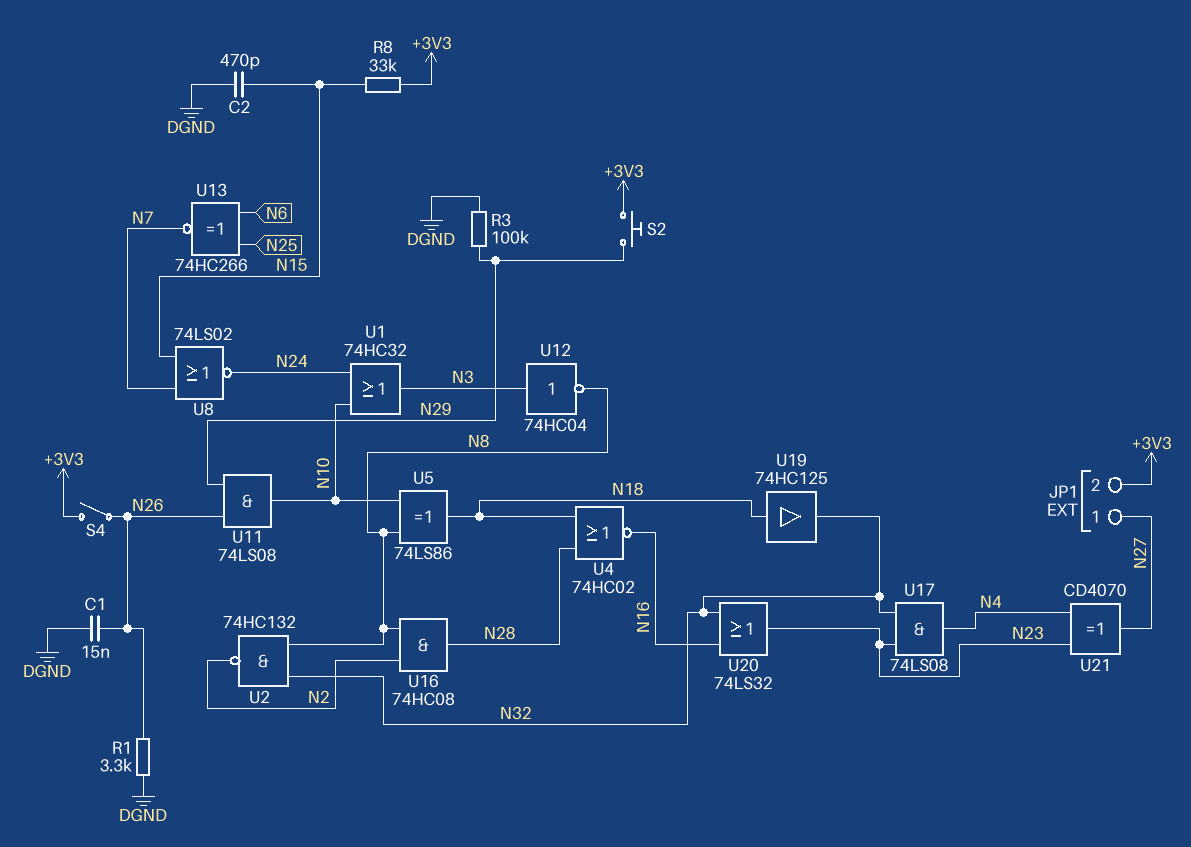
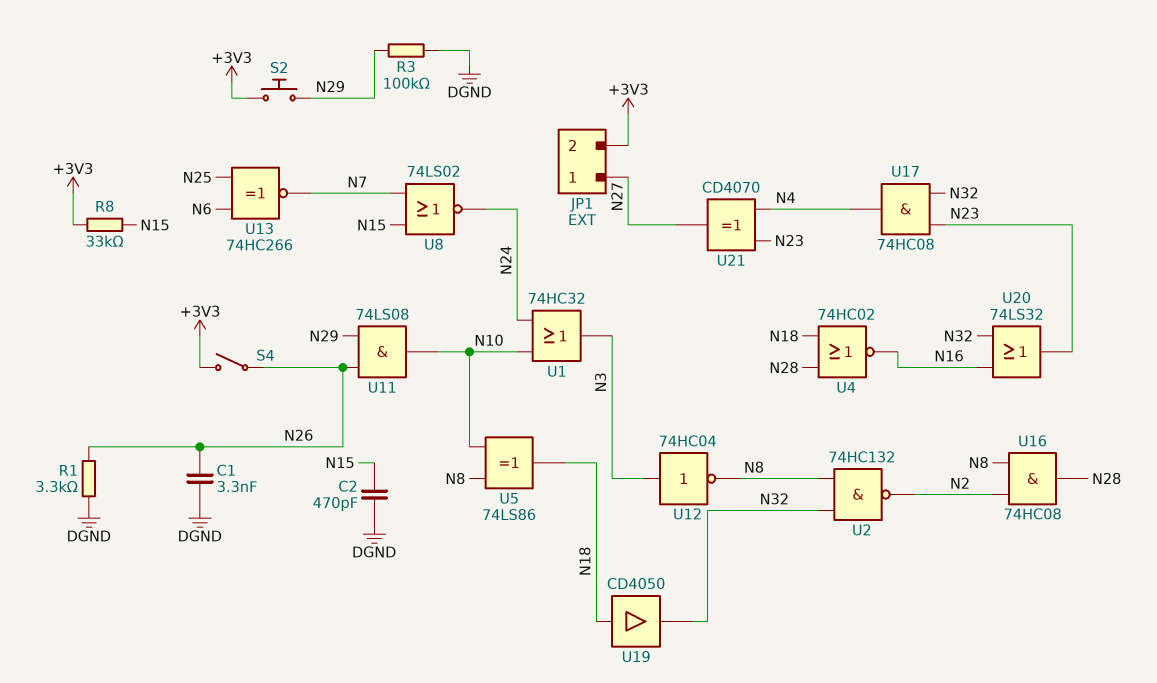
C1: 15nF (DGND, N26) -> 3.3nF (DGND, N26)
U17: AND 74LS08 (in N23, in N32, out N4) -> AND 74HC08 (in N23, in N32, out N4)
U19: buffer 74HC125 (in N18, out N32) -> buffer CD4050 (in N18, out N32)

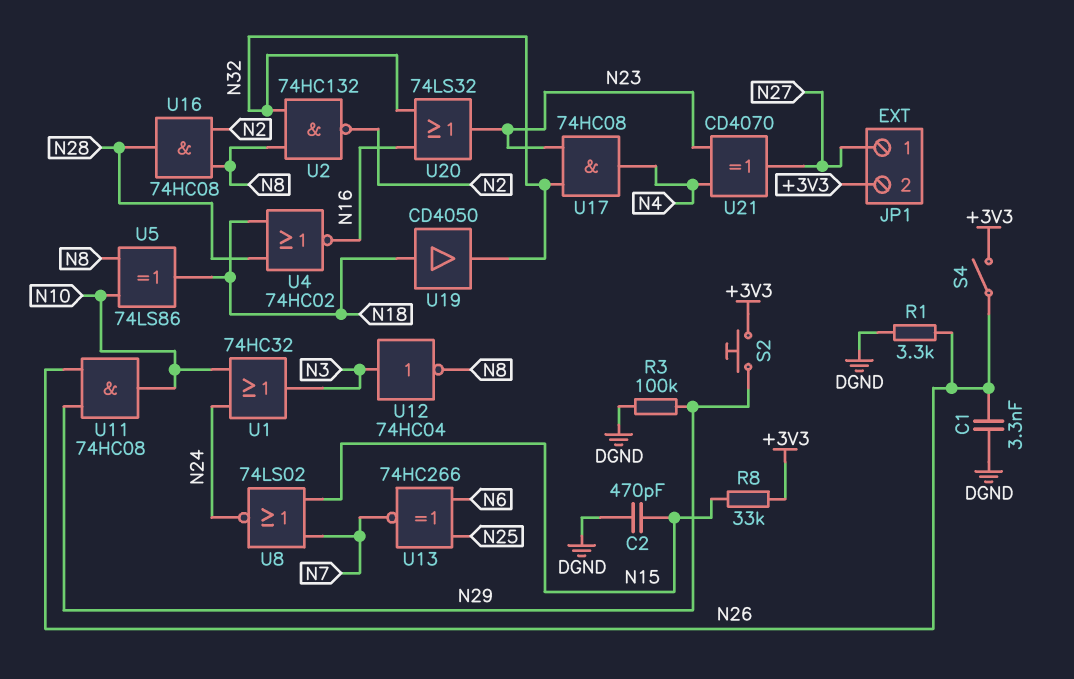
U11: AND 74LS08 (in N26, in N29, out N10) -> AND 74HC08 (in N26, in N29, out N10)

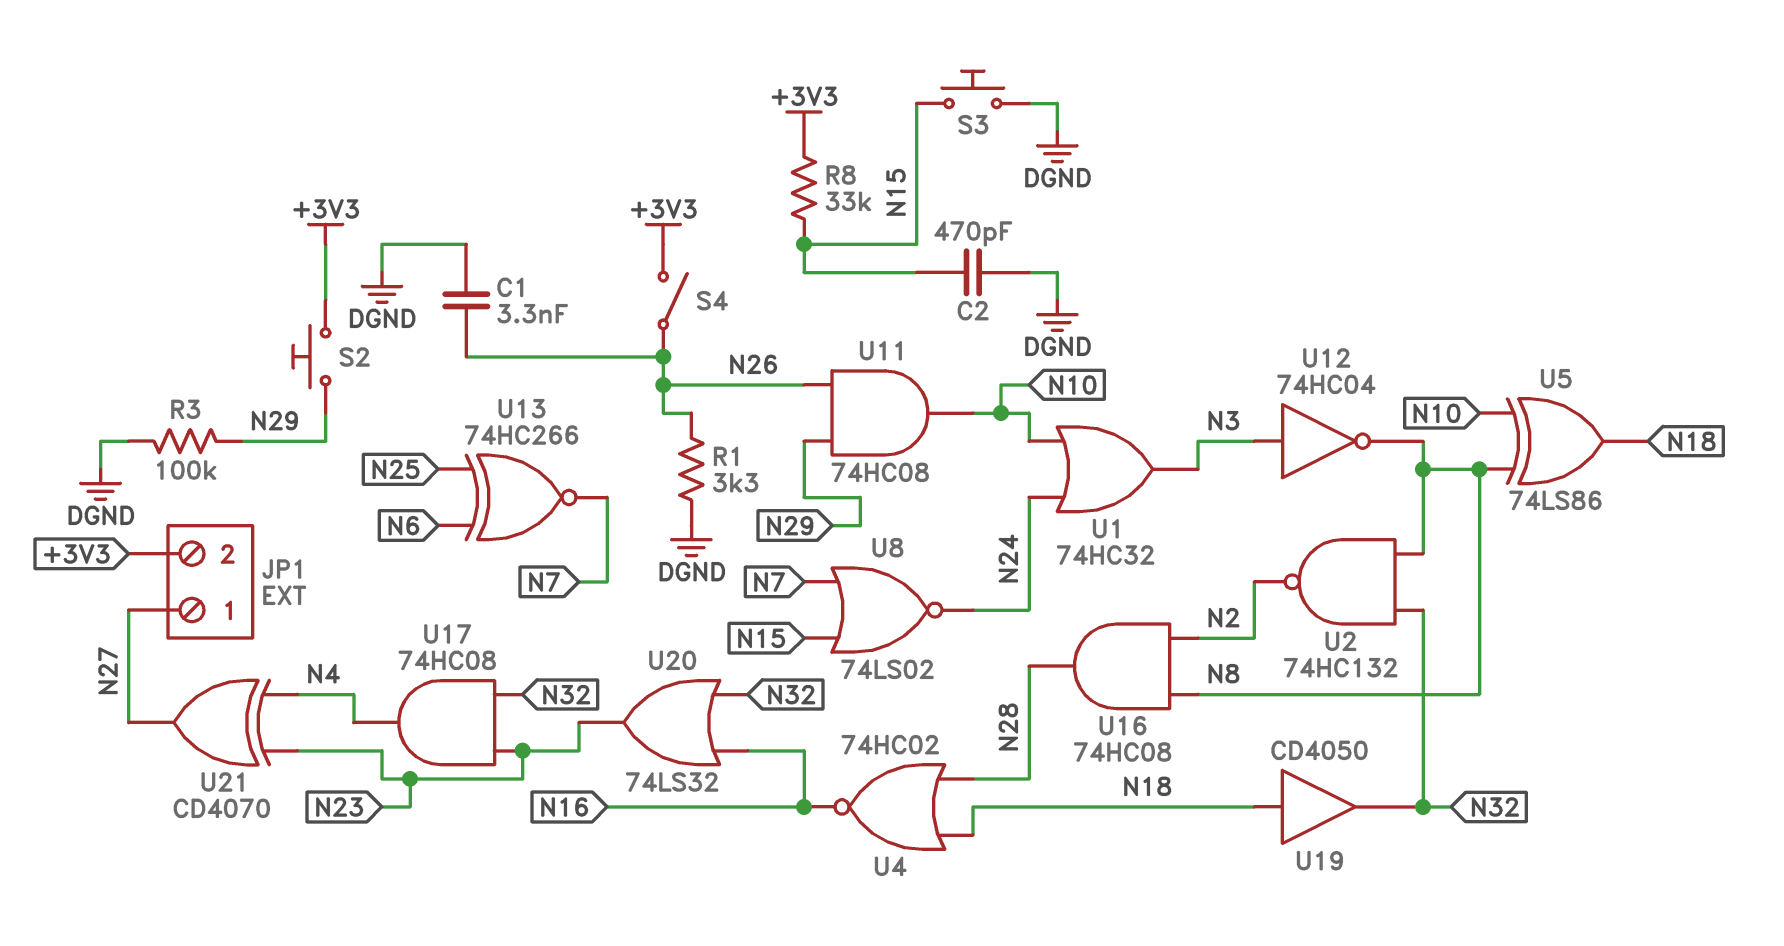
S3: none -> button (DGND, N15)

